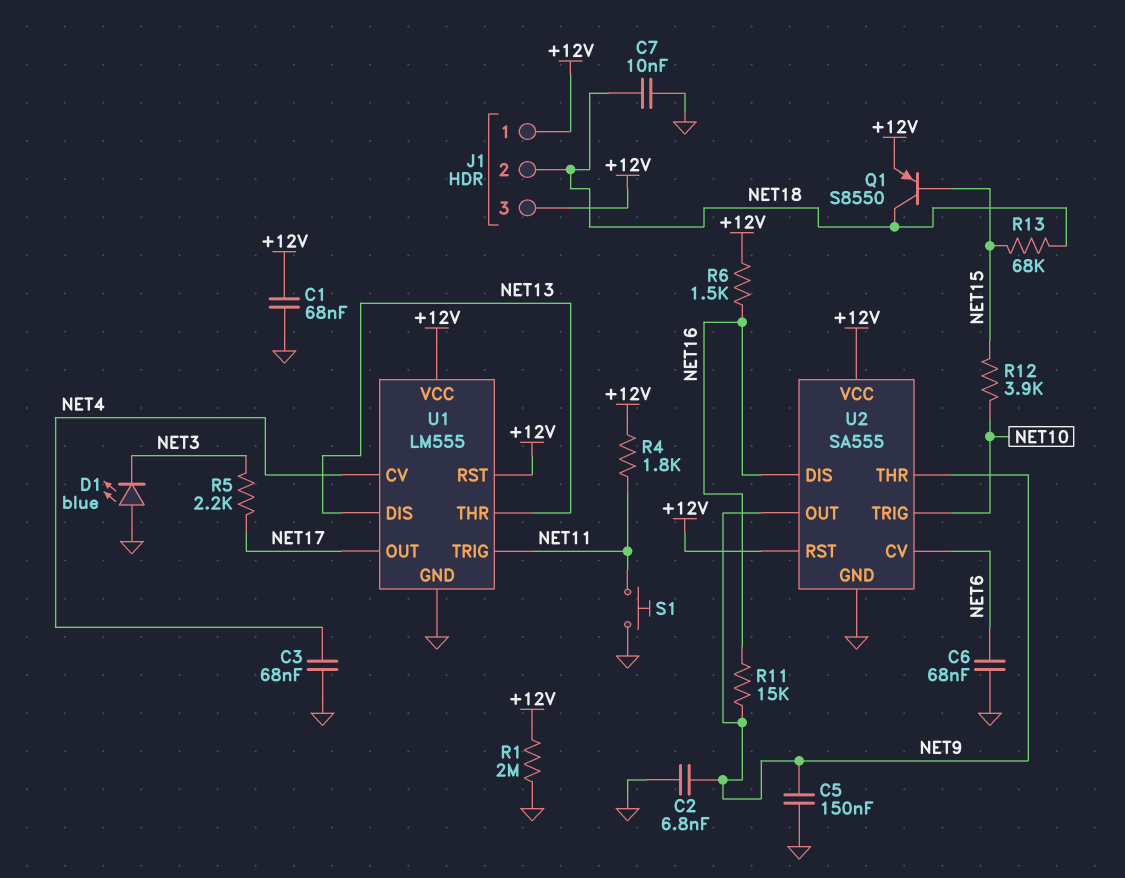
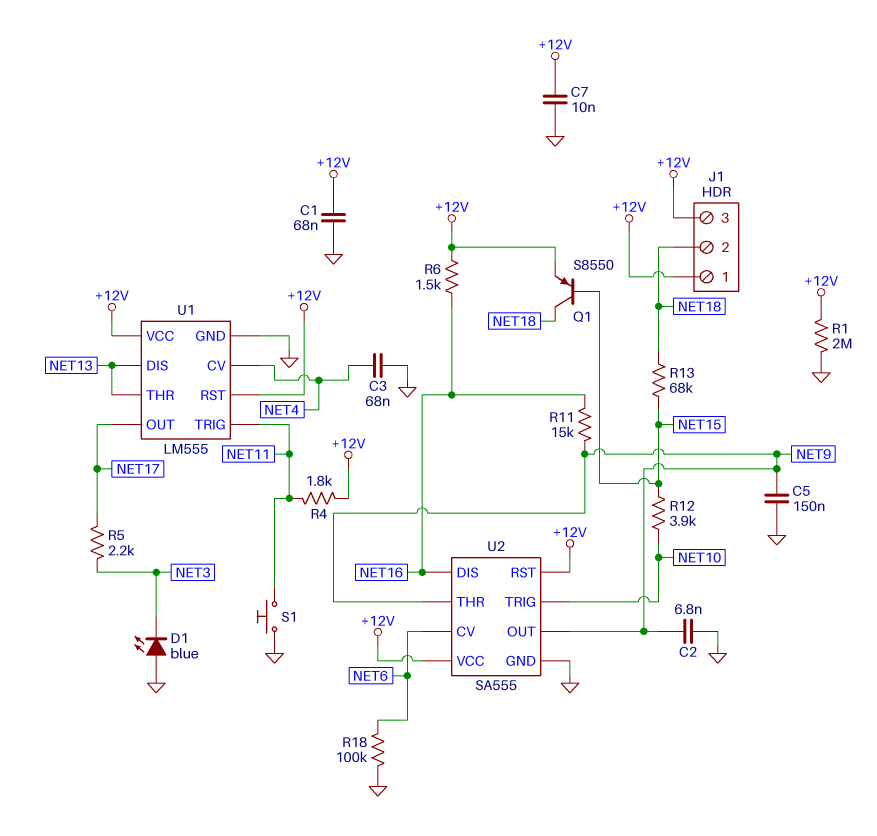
C6: 68nF (GND, NET6) -> none
C7: 10nF (GND, NET18) -> 10nF (+12V, GND)
R18: none -> 100k (GND, NET6)

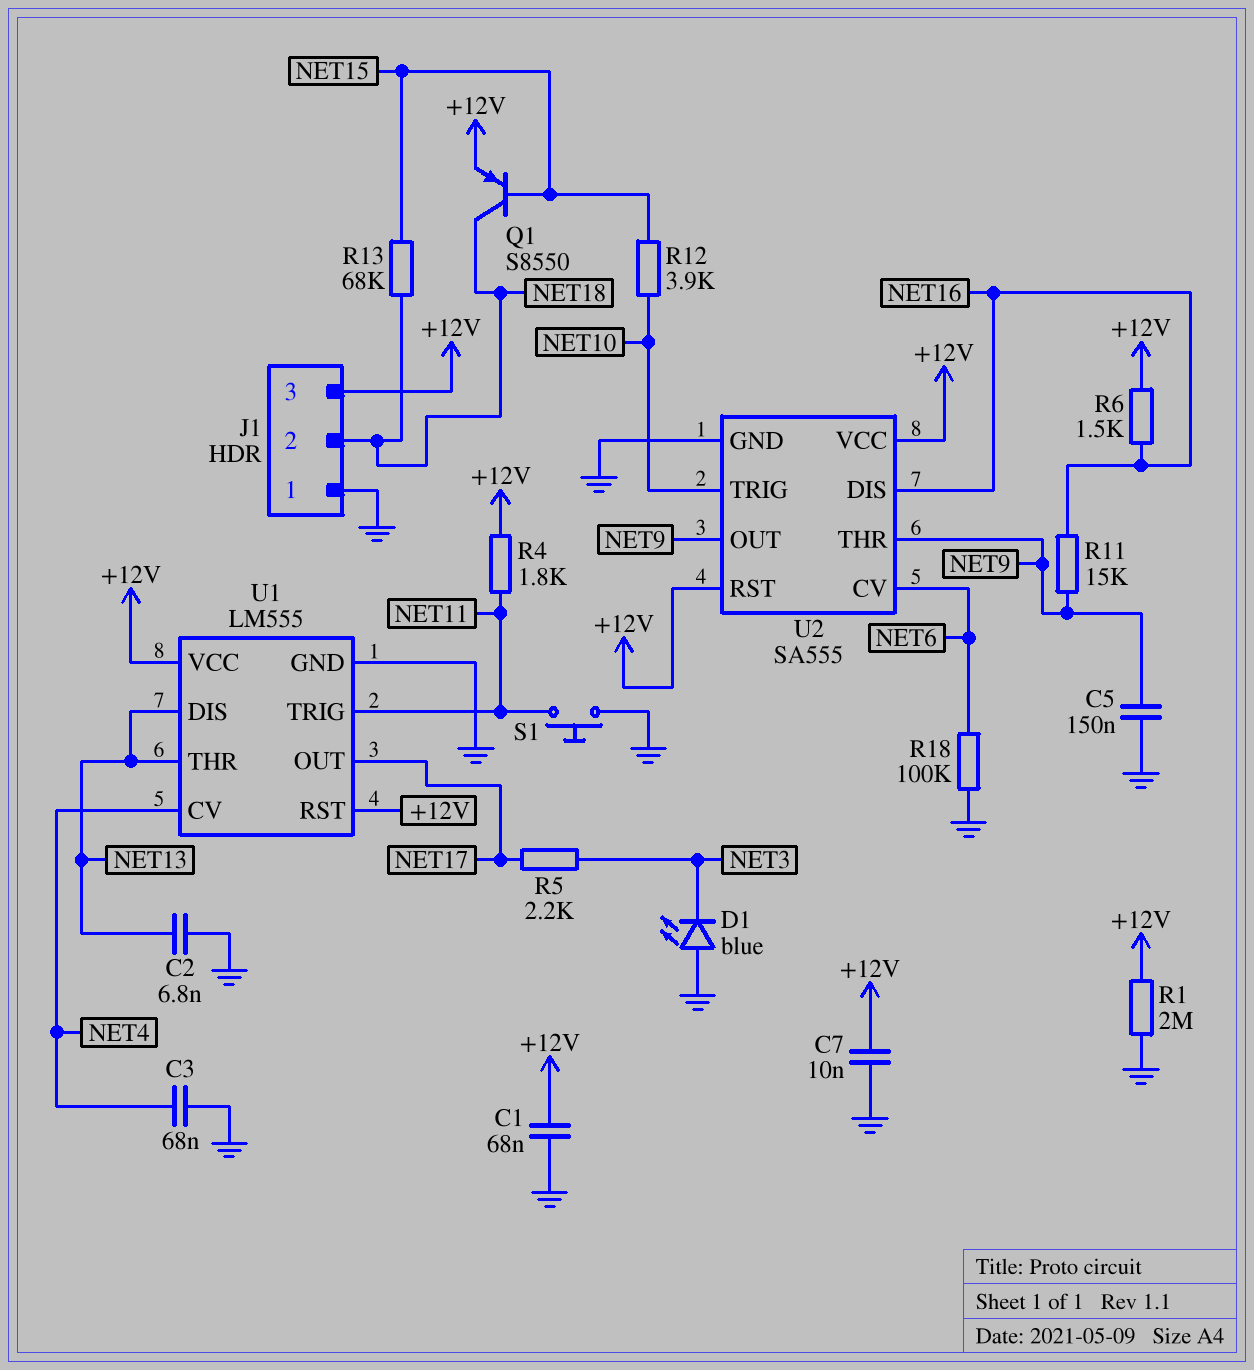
C2: 6.8nF (GND, NET9) -> 6.8nF (GND, NET13)
J1 pin 1: +12V -> GND

